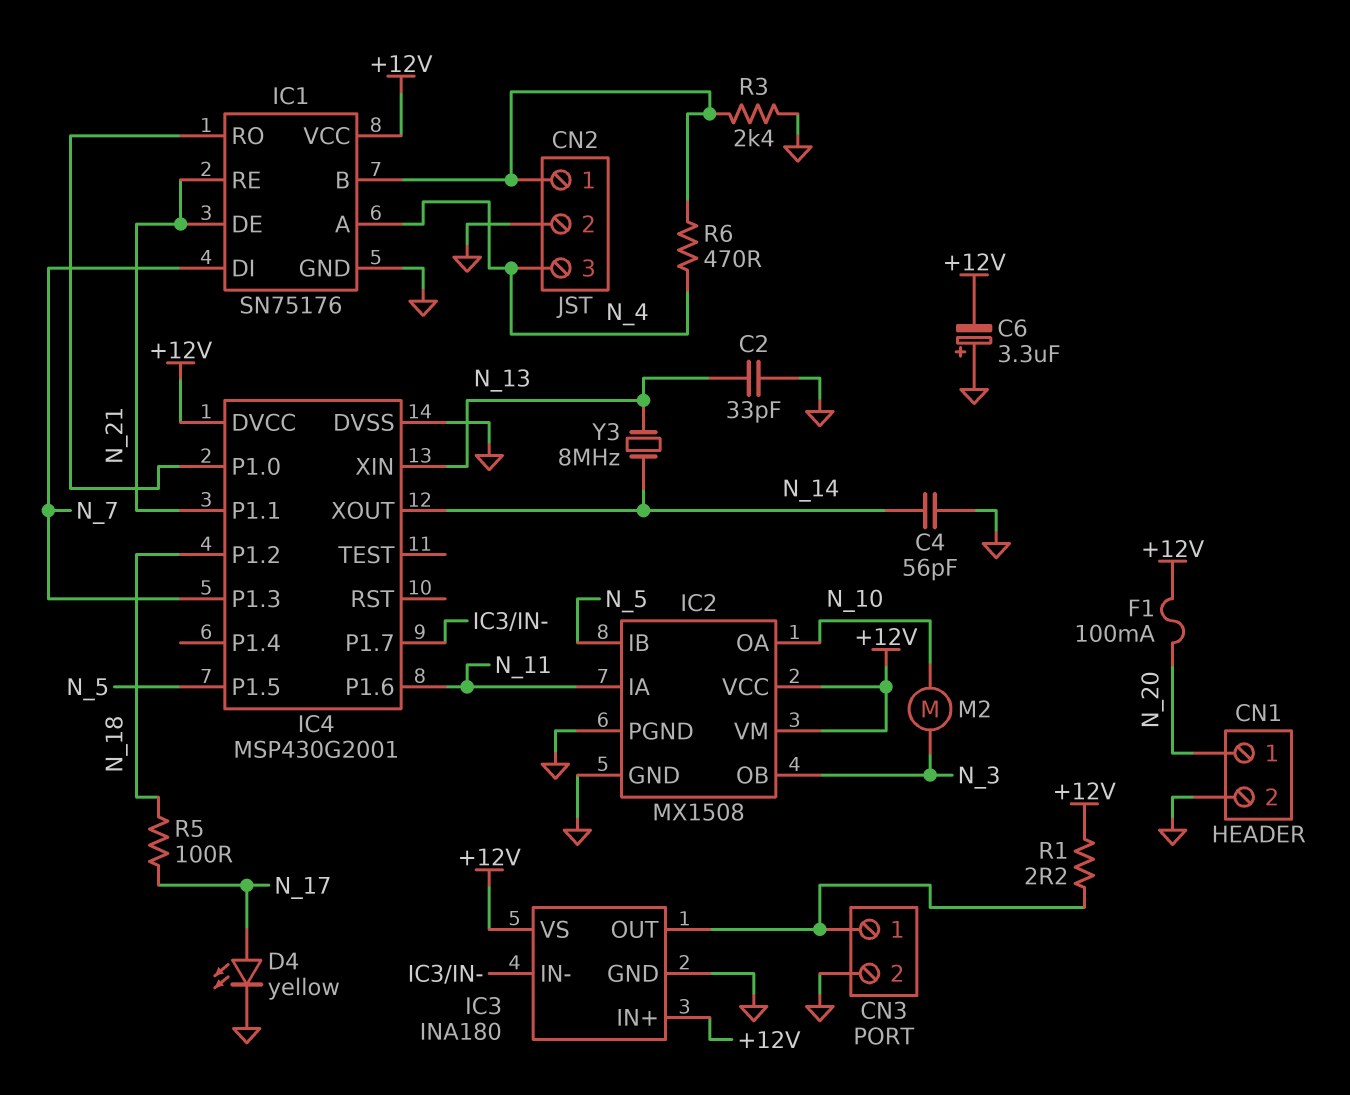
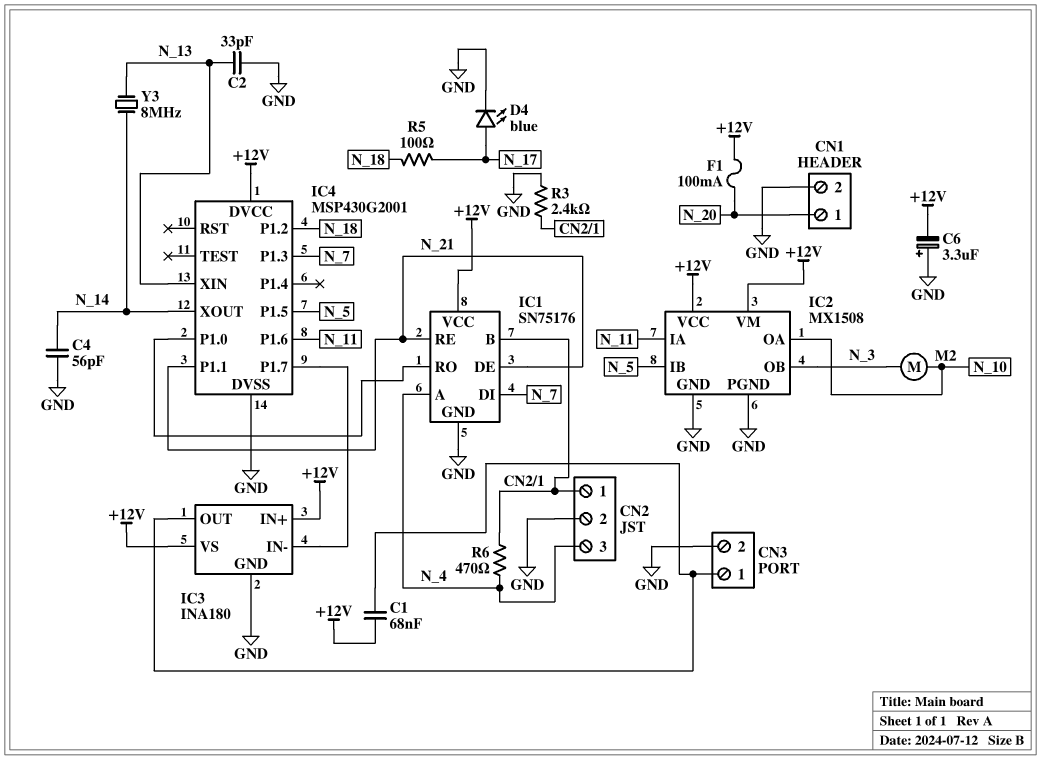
C1: none -> 68nF (+12V, CN3/1)
D4: LED yellow (A N_17, K GND) -> LED blue (A N_17, K GND)
R1: 2.2 (+12V, CN3/1) -> none

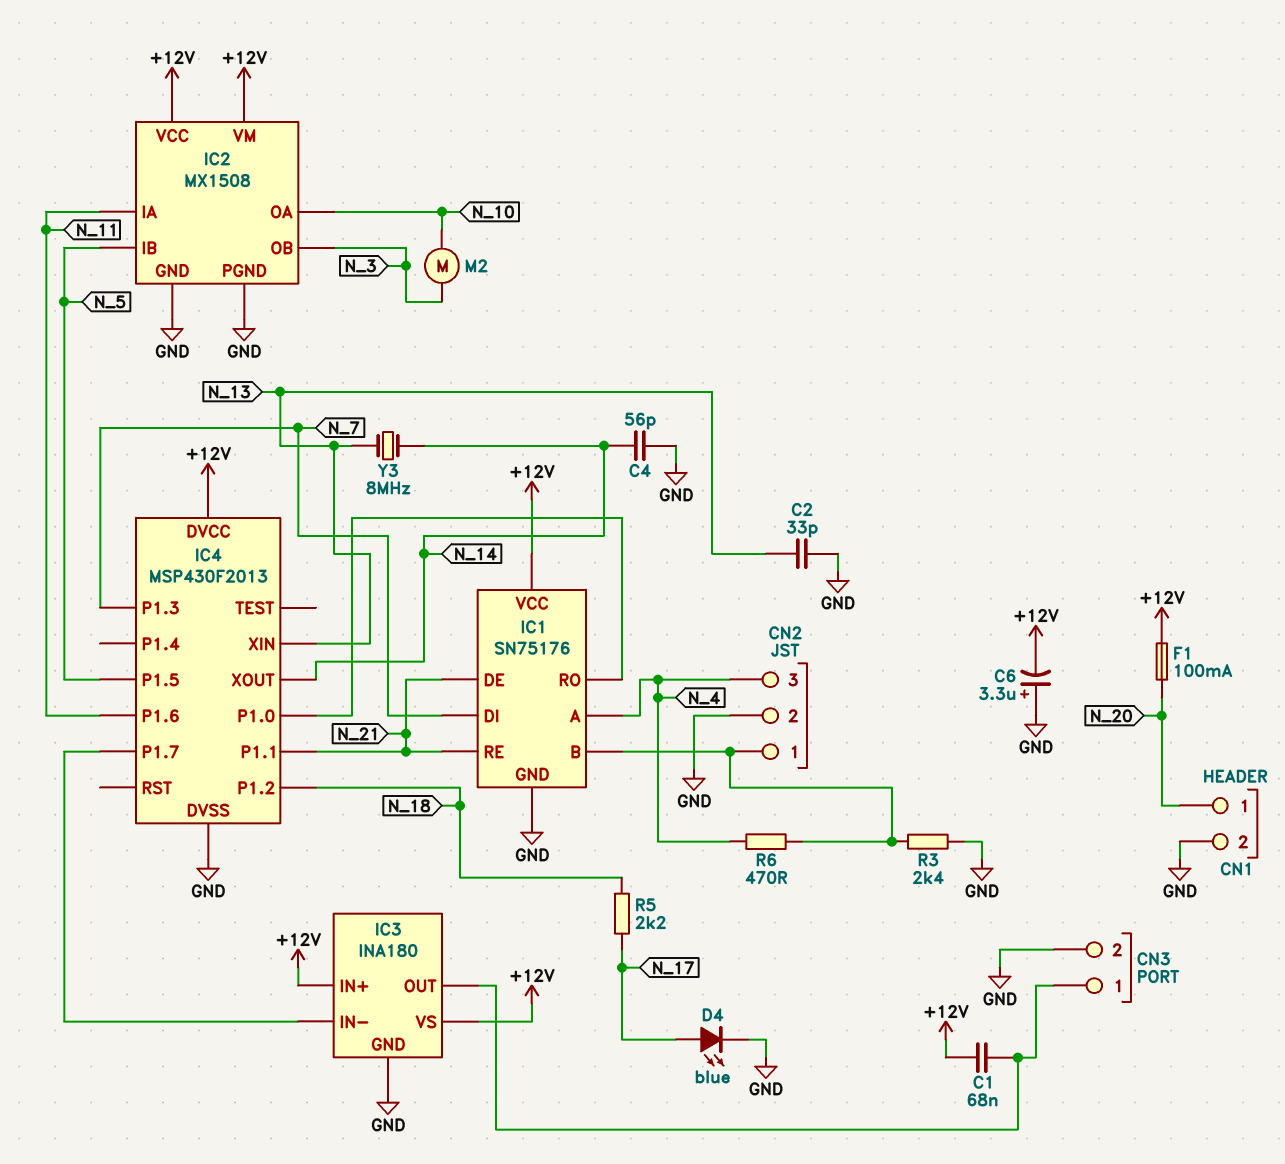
IC4: MSP430G2001 -> MSP430F2013
R5: 100 (N_17, N_18) -> 2.2k (N_17, N_18)

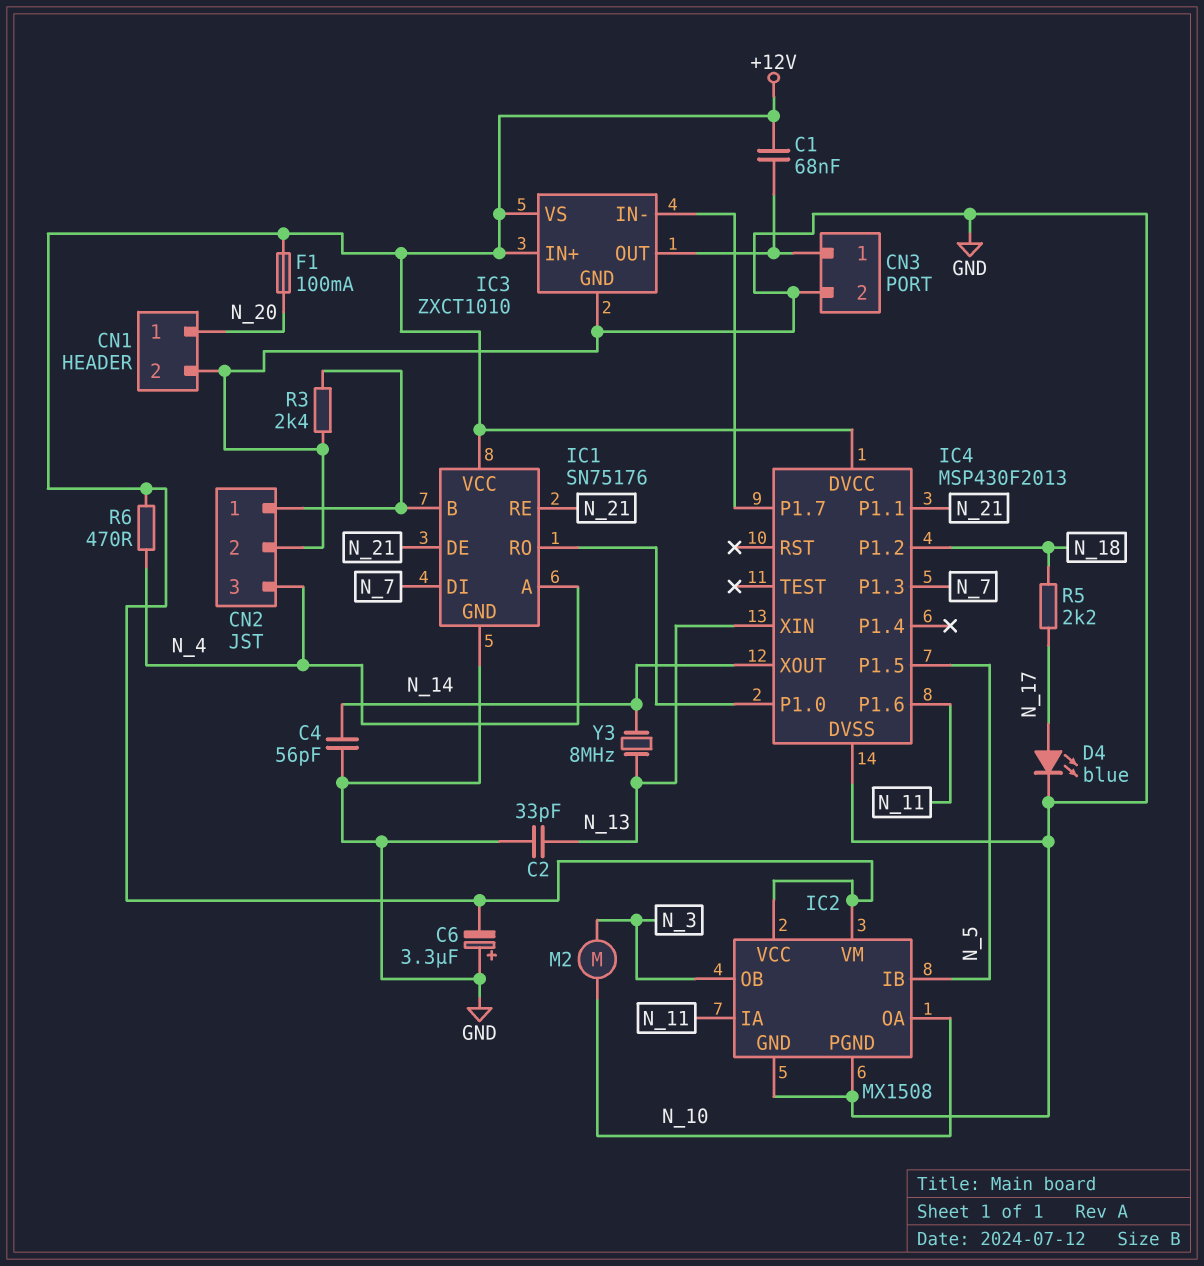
IC3: INA180 -> ZXCT1010
R6: 470 (CN2/1, N_4) -> 470 (+12V, N_4)

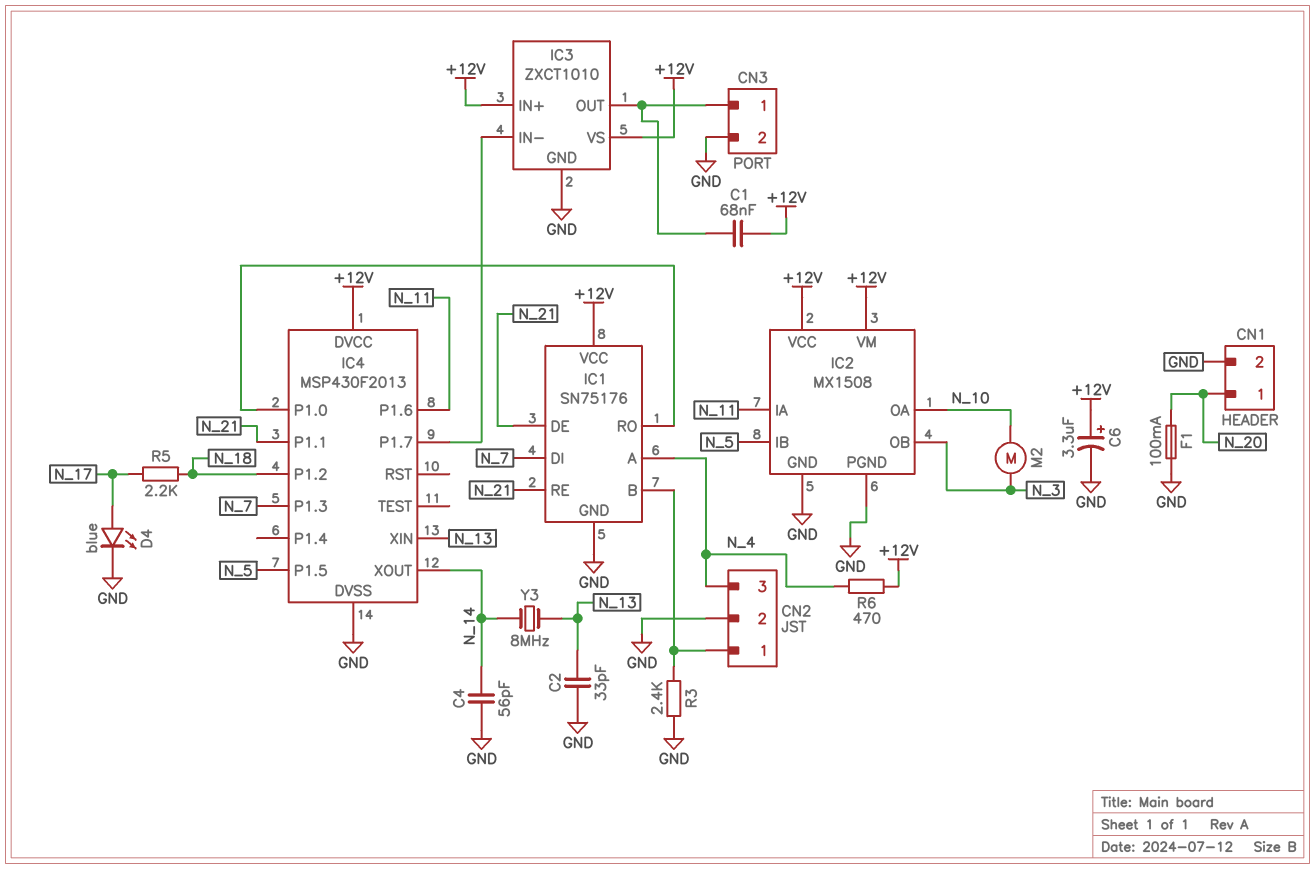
C6: 3.3uF (plus GND, minus +12V) -> 3.3uF (plus +12V, minus GND)
F1: 100mA (+12V, N_20) -> 100mA (GND, N_20)

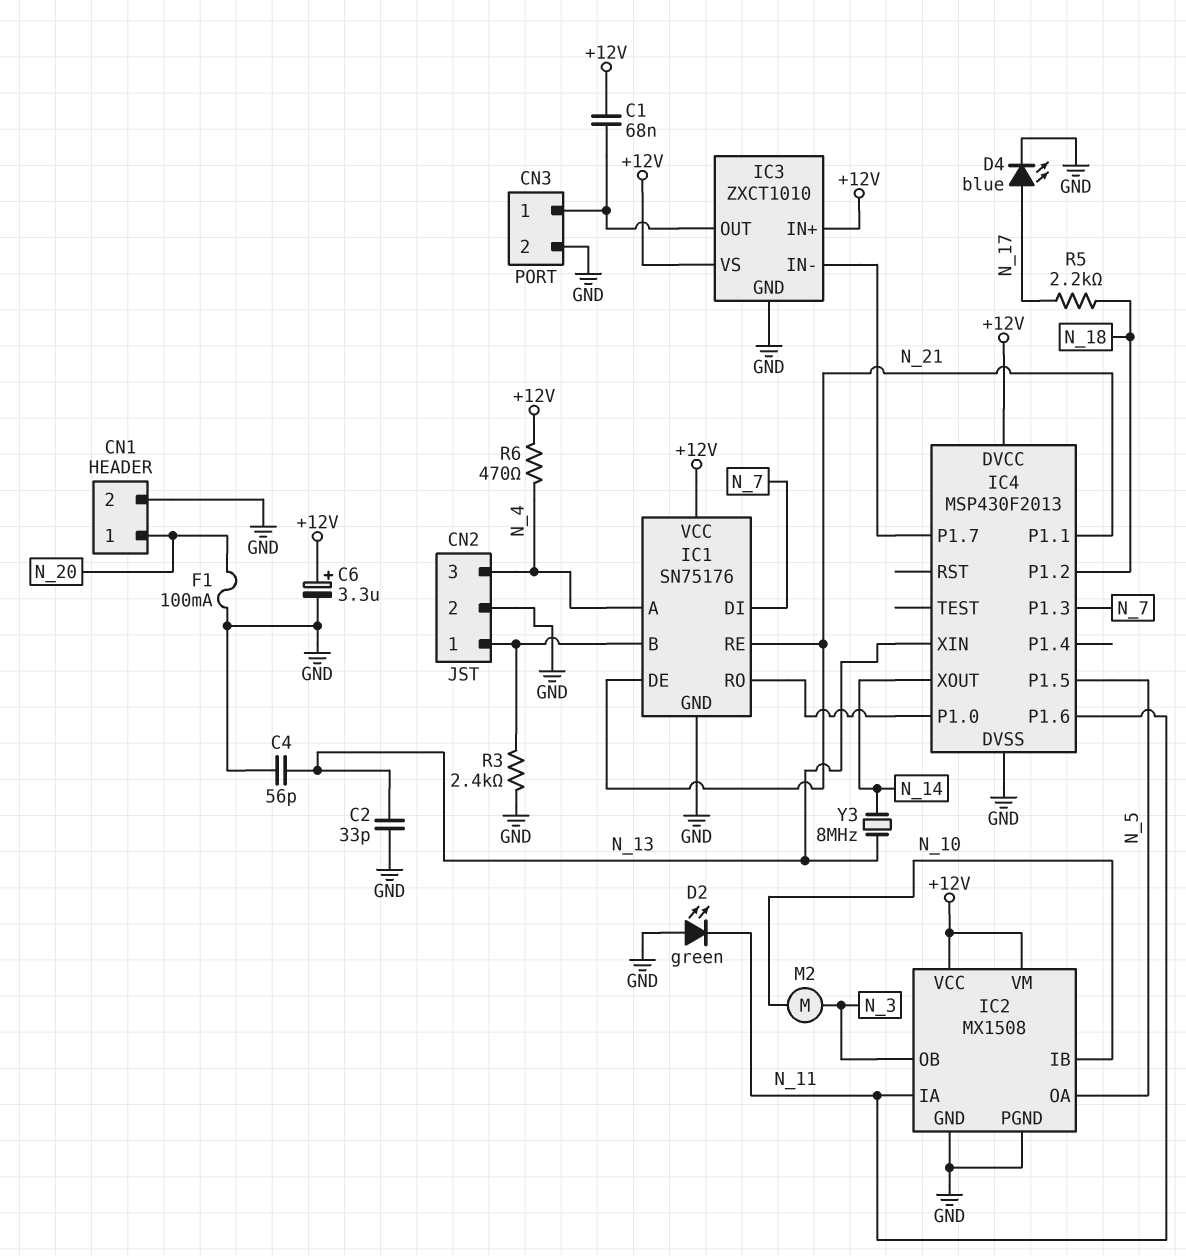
C4: 56pF (GND, N_14) -> 56pF (GND, N_13)
D2: none -> LED green (A GND, K N_11)
IC2 pin IB: N_5 -> N_10
IC2 pin OA: N_10 -> N_5

